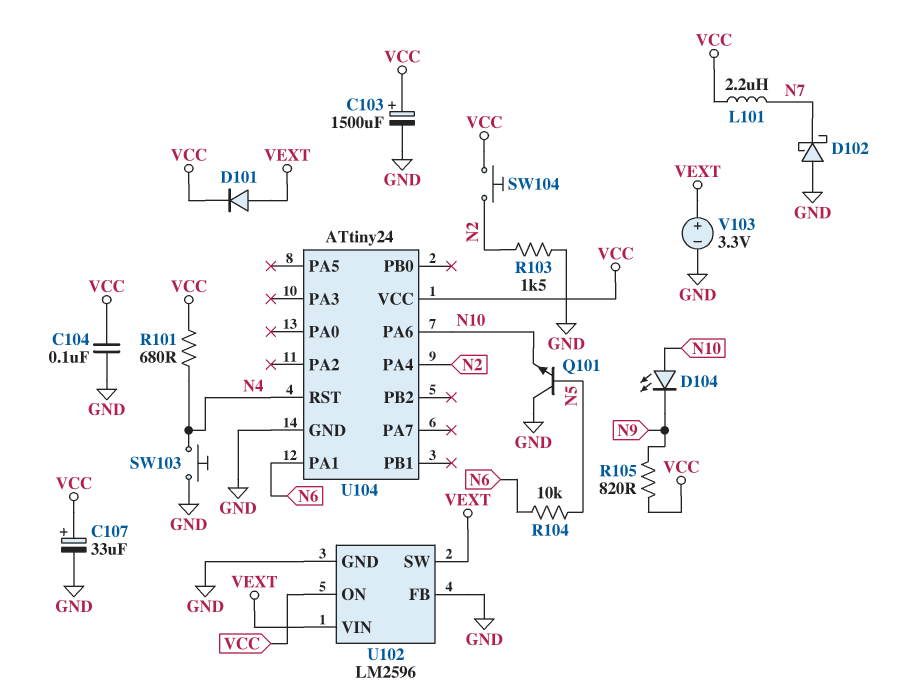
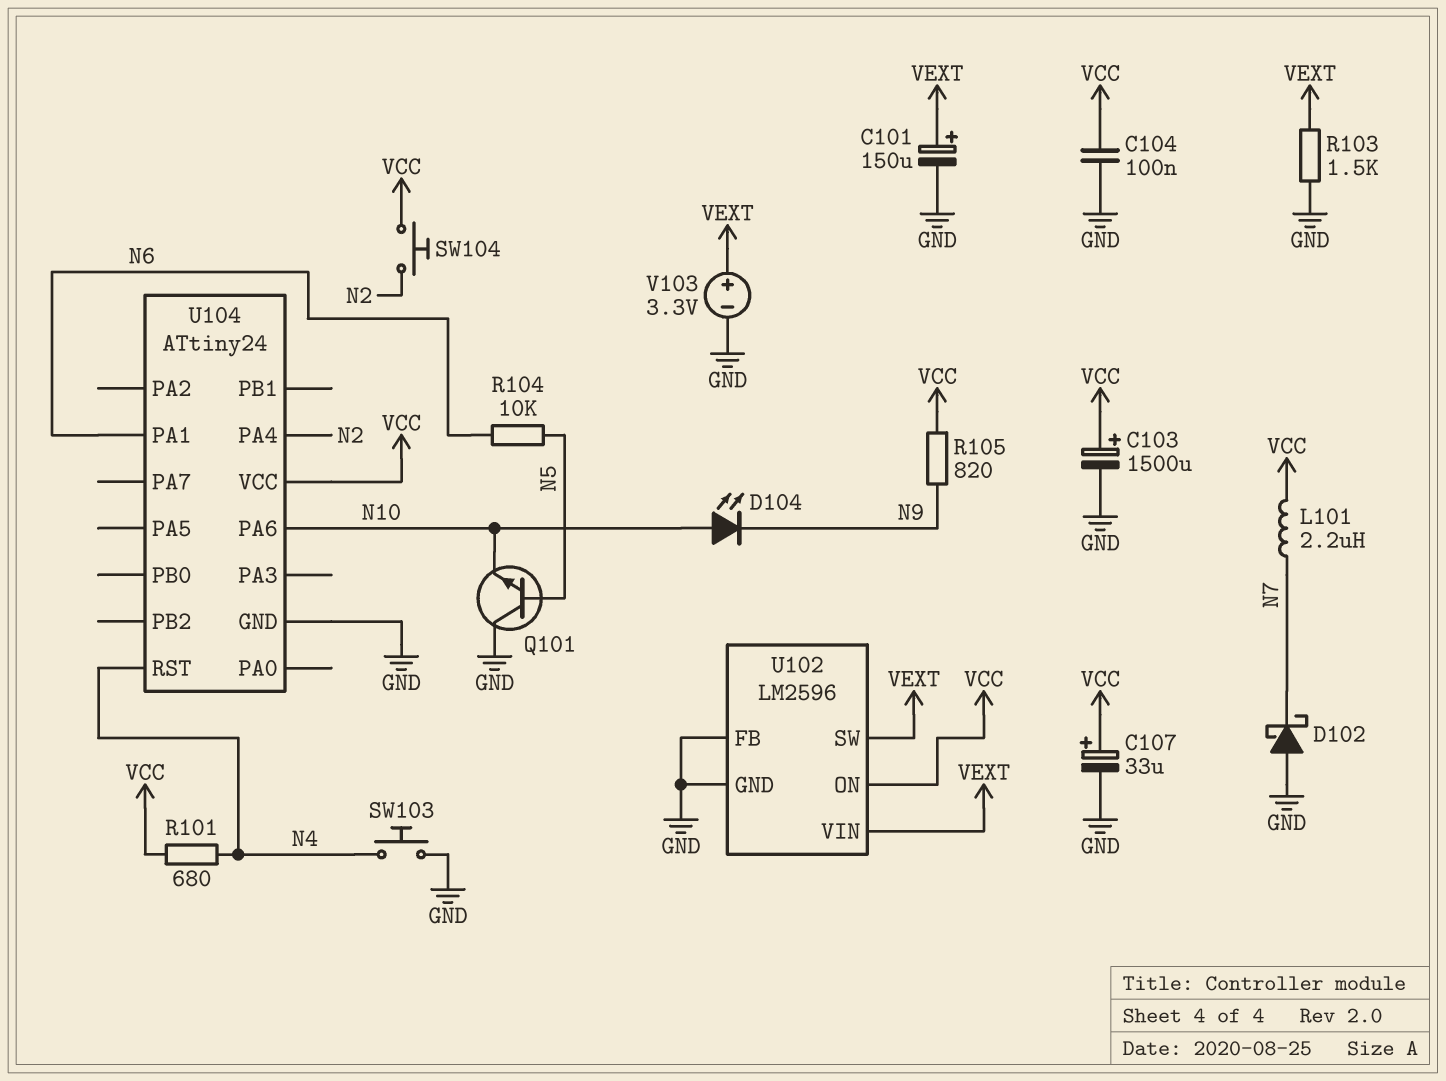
C101: none -> 150uF (plus VEXT, minus GND)
D101: diode (A VEXT, K VCC) -> none
R103: 1.5k (GND, N2) -> 1.5k (GND, VEXT)

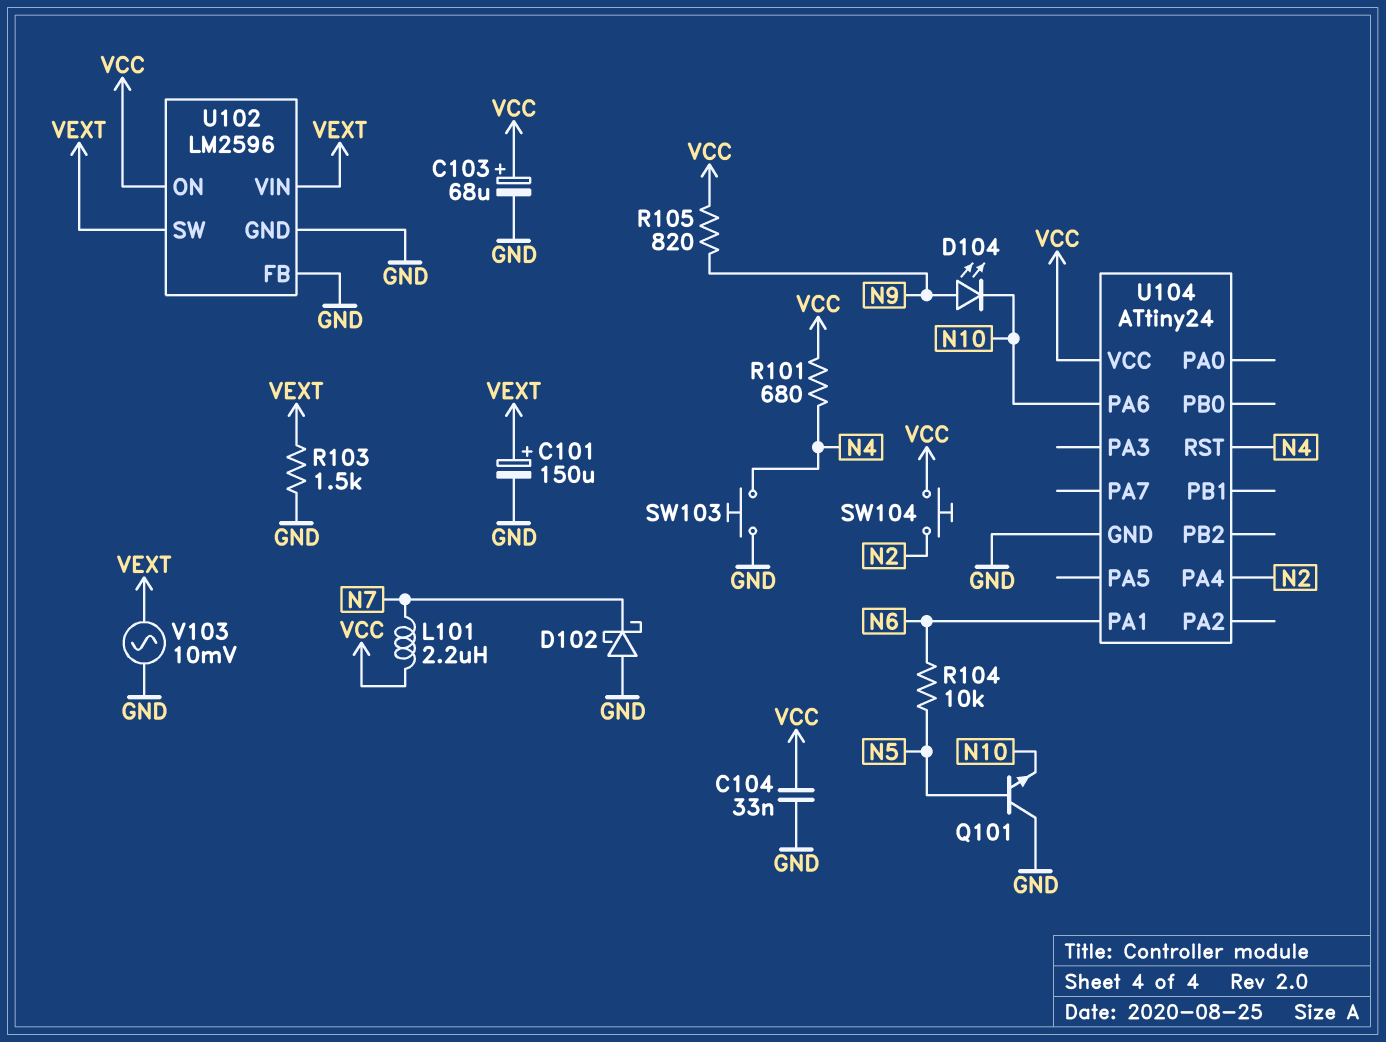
C103: 1500uF (plus VCC, minus GND) -> 68uF (plus VCC, minus GND)
C104: 100nF (GND, VCC) -> 33nF (GND, VCC)
C107: 33uF (plus VCC, minus GND) -> none
D104: LED (A N10, K N9) -> LED (A N9, K N10)
V103: 3.3V (plus VEXT, minus GND) -> AC 10mV (GND, VEXT)

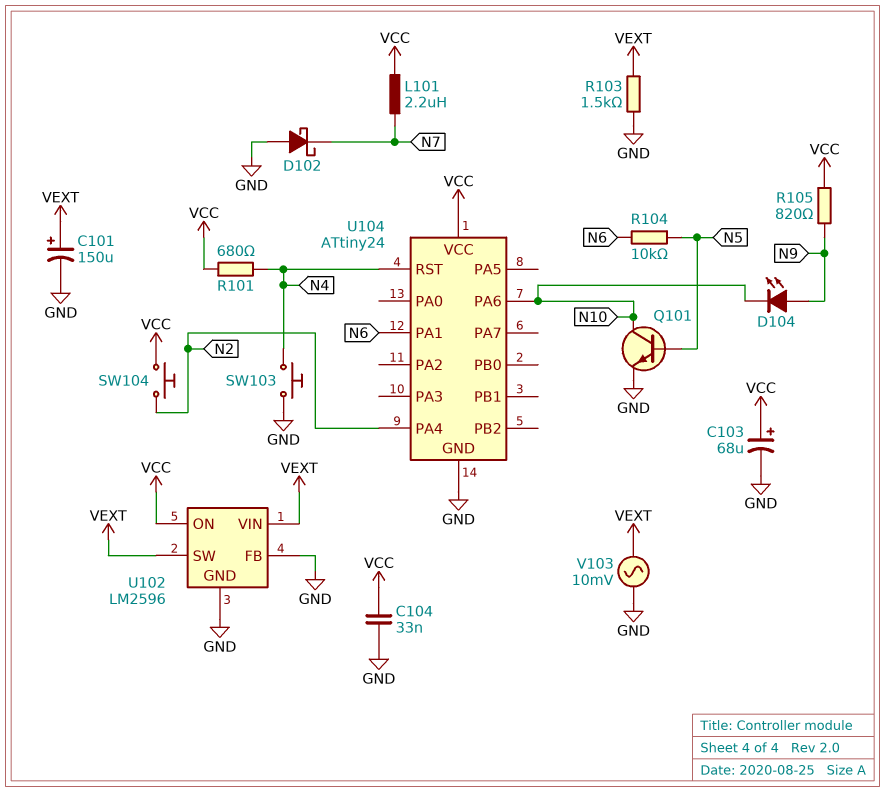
Q101: NPN (B N5, C GND, E N10) -> NPN (B N5, C N10, E GND)

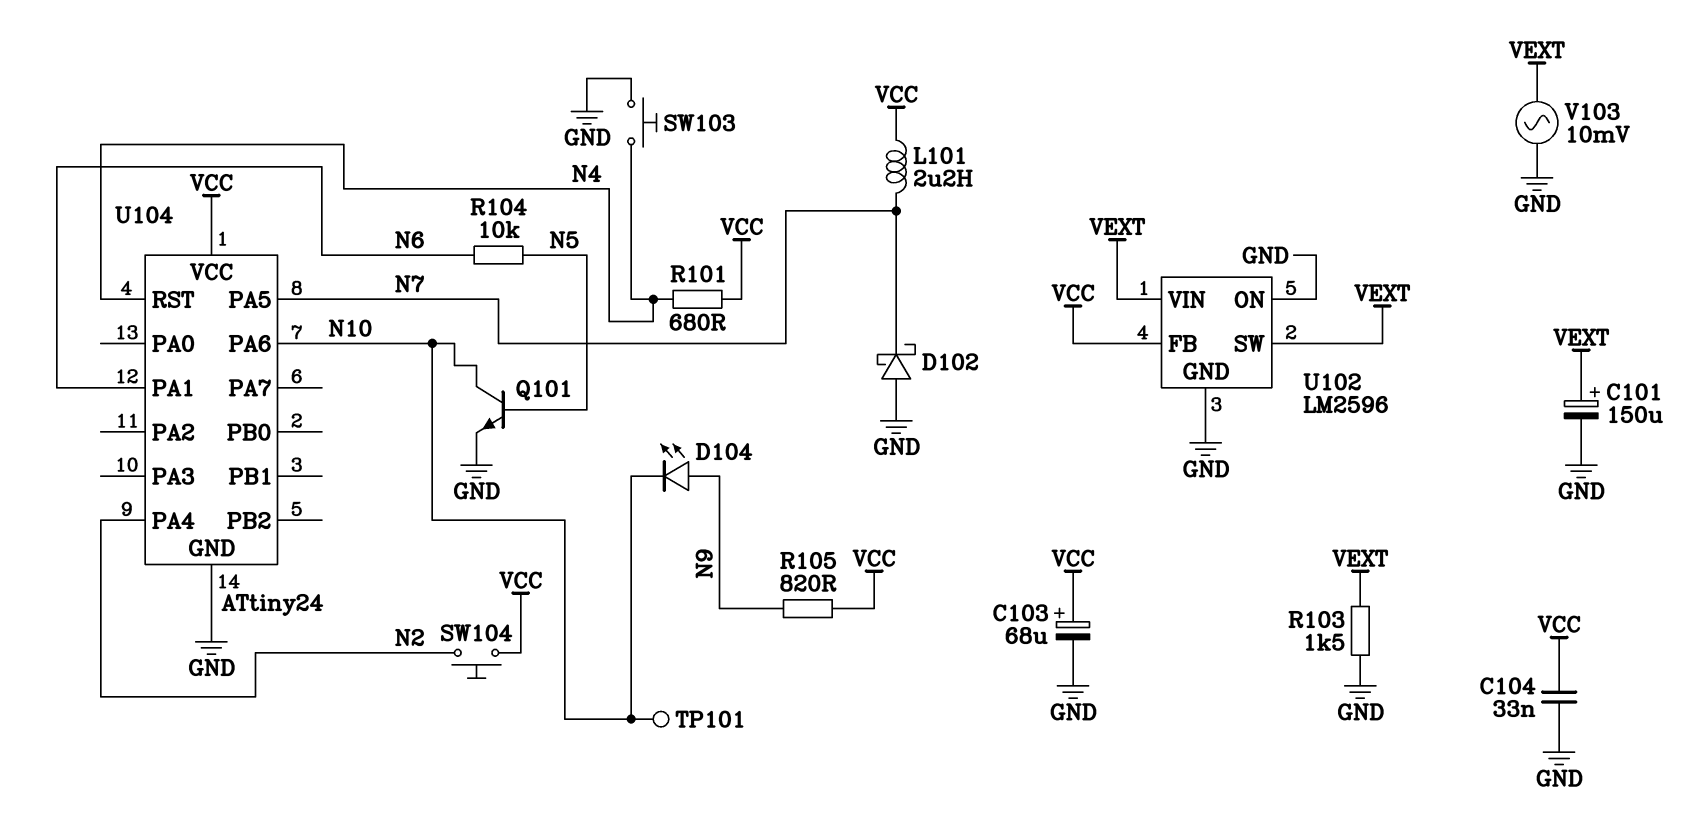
TP101: none -> test point (N10)
U102 pin FB: GND -> VCC
U102 pin ON: VCC -> GND
U104 pin PA5: none -> N7

